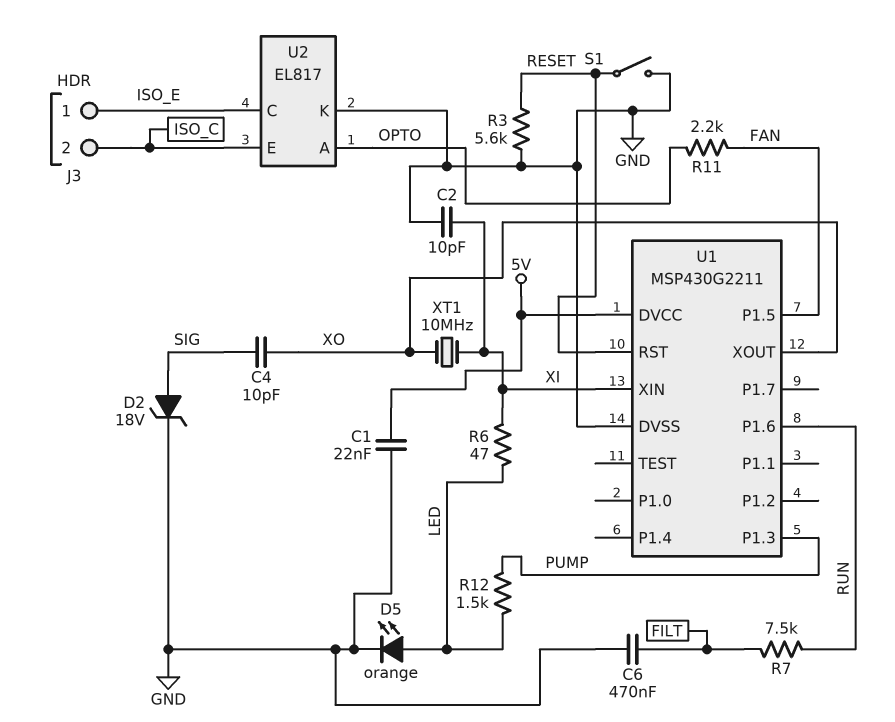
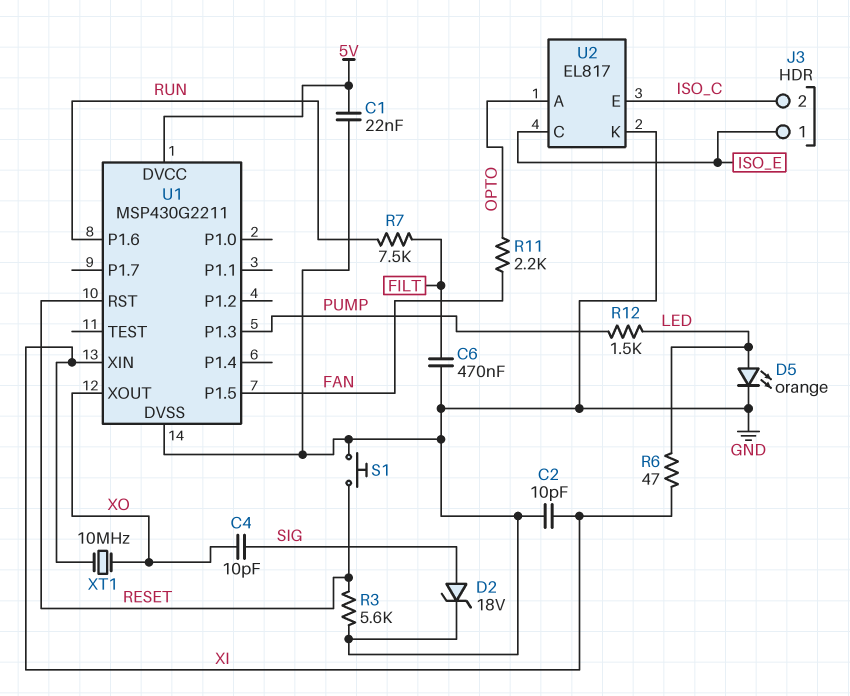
S1: switch (GND, RESET) -> button (GND, RESET)

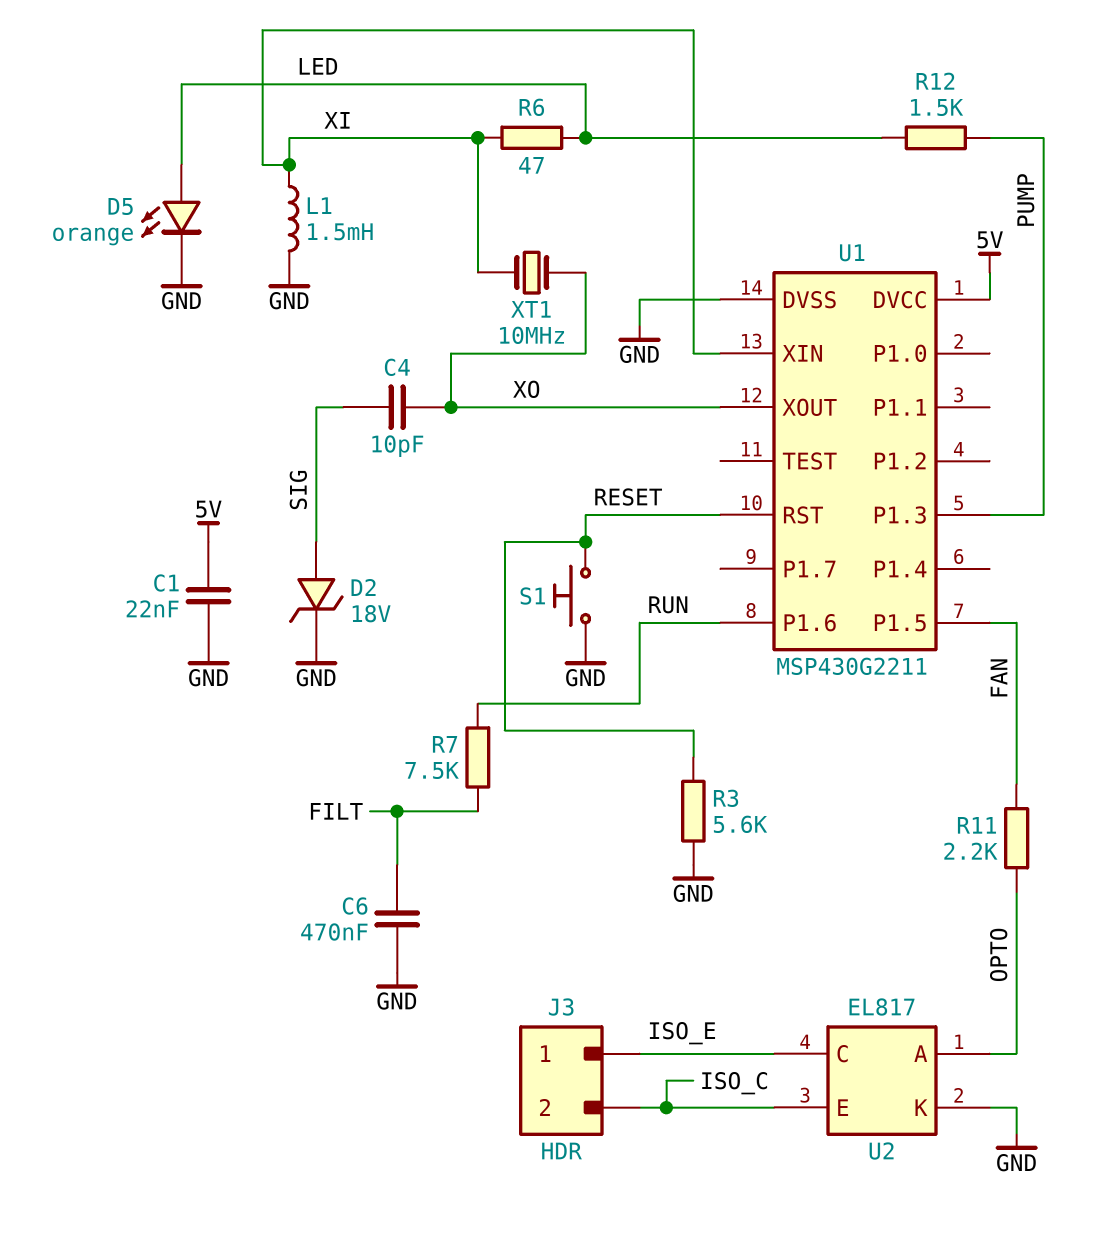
C2: 10pF (GND, XI) -> none
L1: none -> 1.5mH (GND, XI)

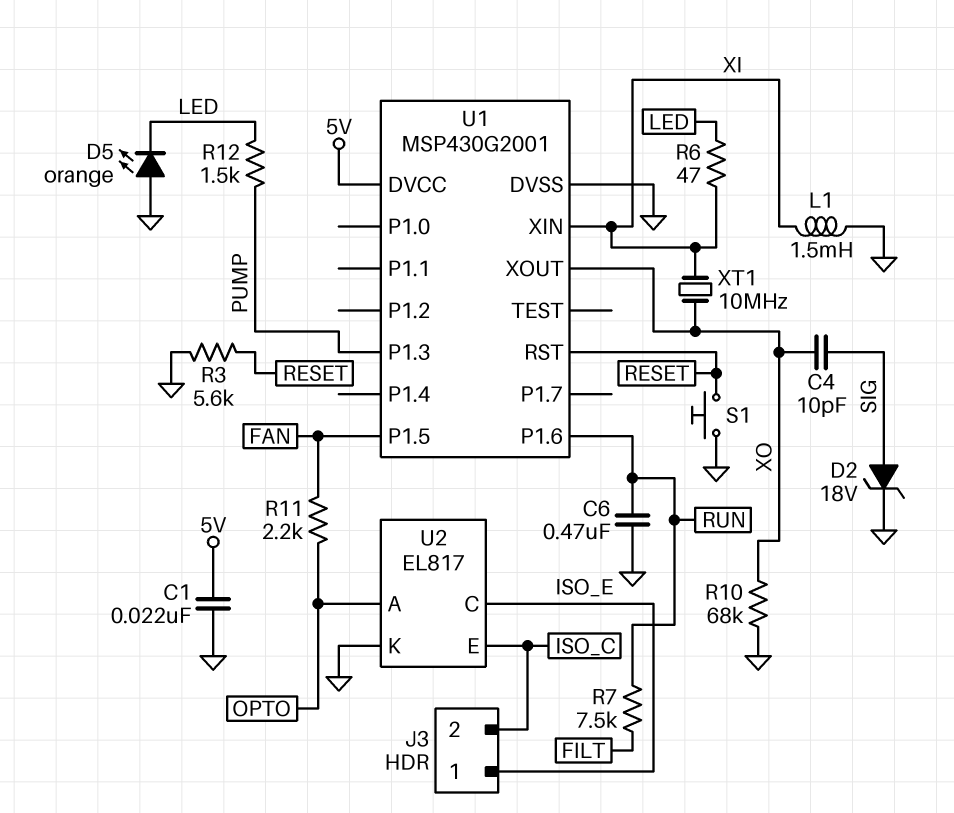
C6: 470nF (FILT, GND) -> 470nF (GND, RUN)
D5: LED orange (A LED, K GND) -> LED orange (A GND, K LED)
R10: none -> 68k (GND, XO)
U1: MSP430G2211 -> MSP430G2001

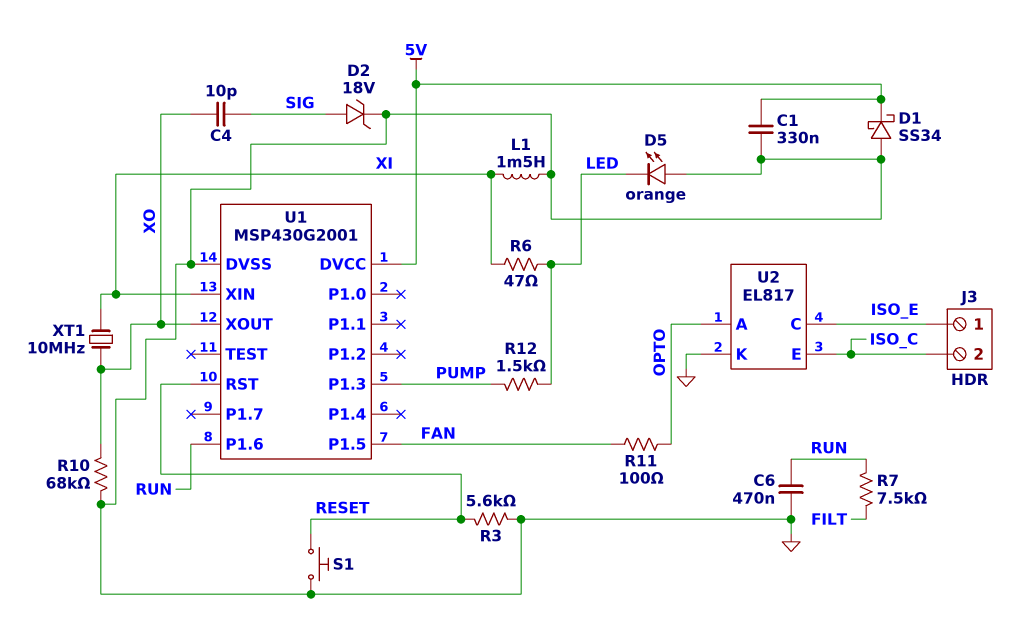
C1: 22nF (5V, GND) -> 330nF (5V, GND)
D1: none -> schottky SS34 (A GND, K 5V)
R11: 2.2k (FAN, OPTO) -> 100 (FAN, OPTO)

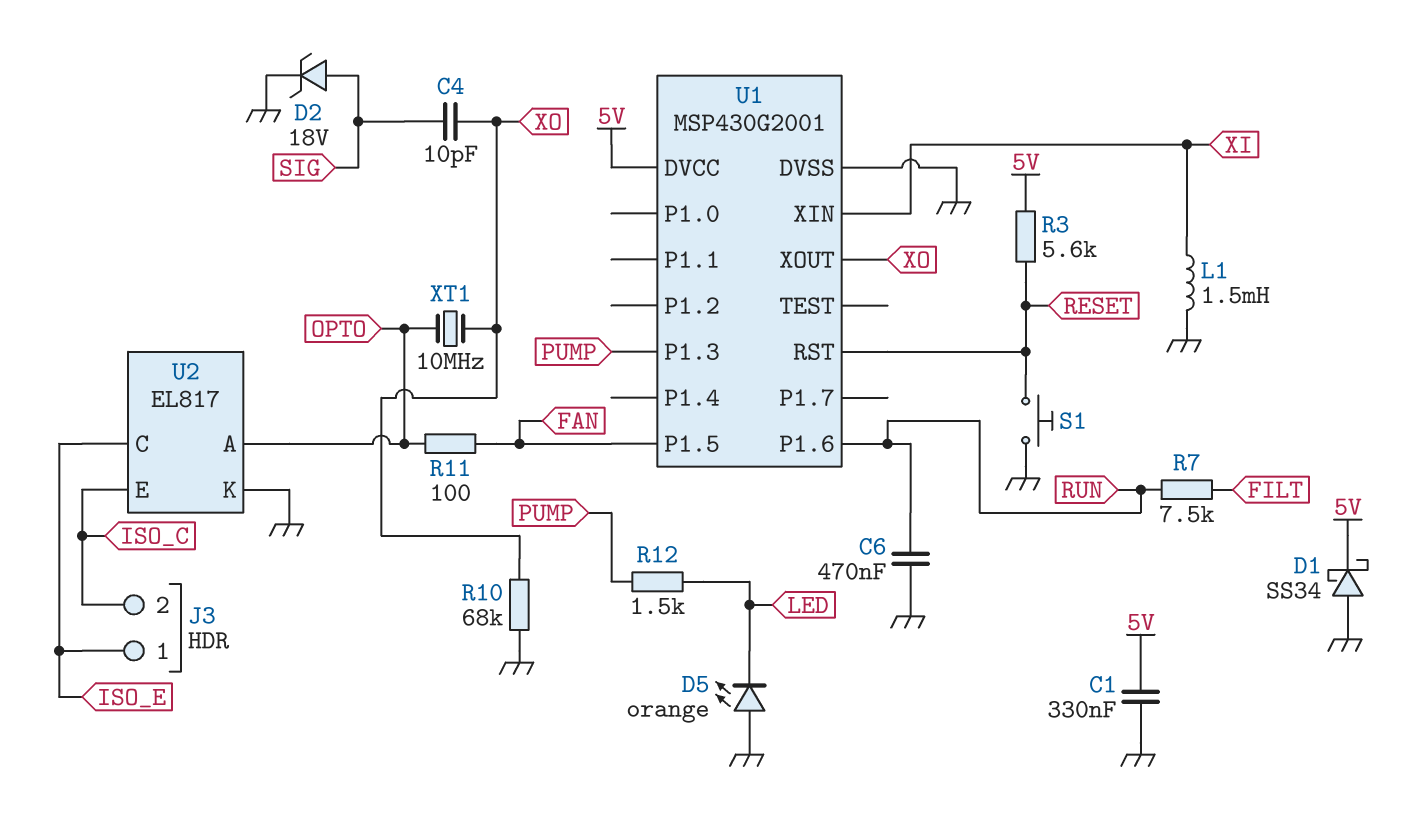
R3: 5.6k (GND, RESET) -> 5.6k (5V, RESET)
R6: 47 (LED, XI) -> none
XT1: 10MHz (XI, XO) -> 10MHz (OPTO, XO)

